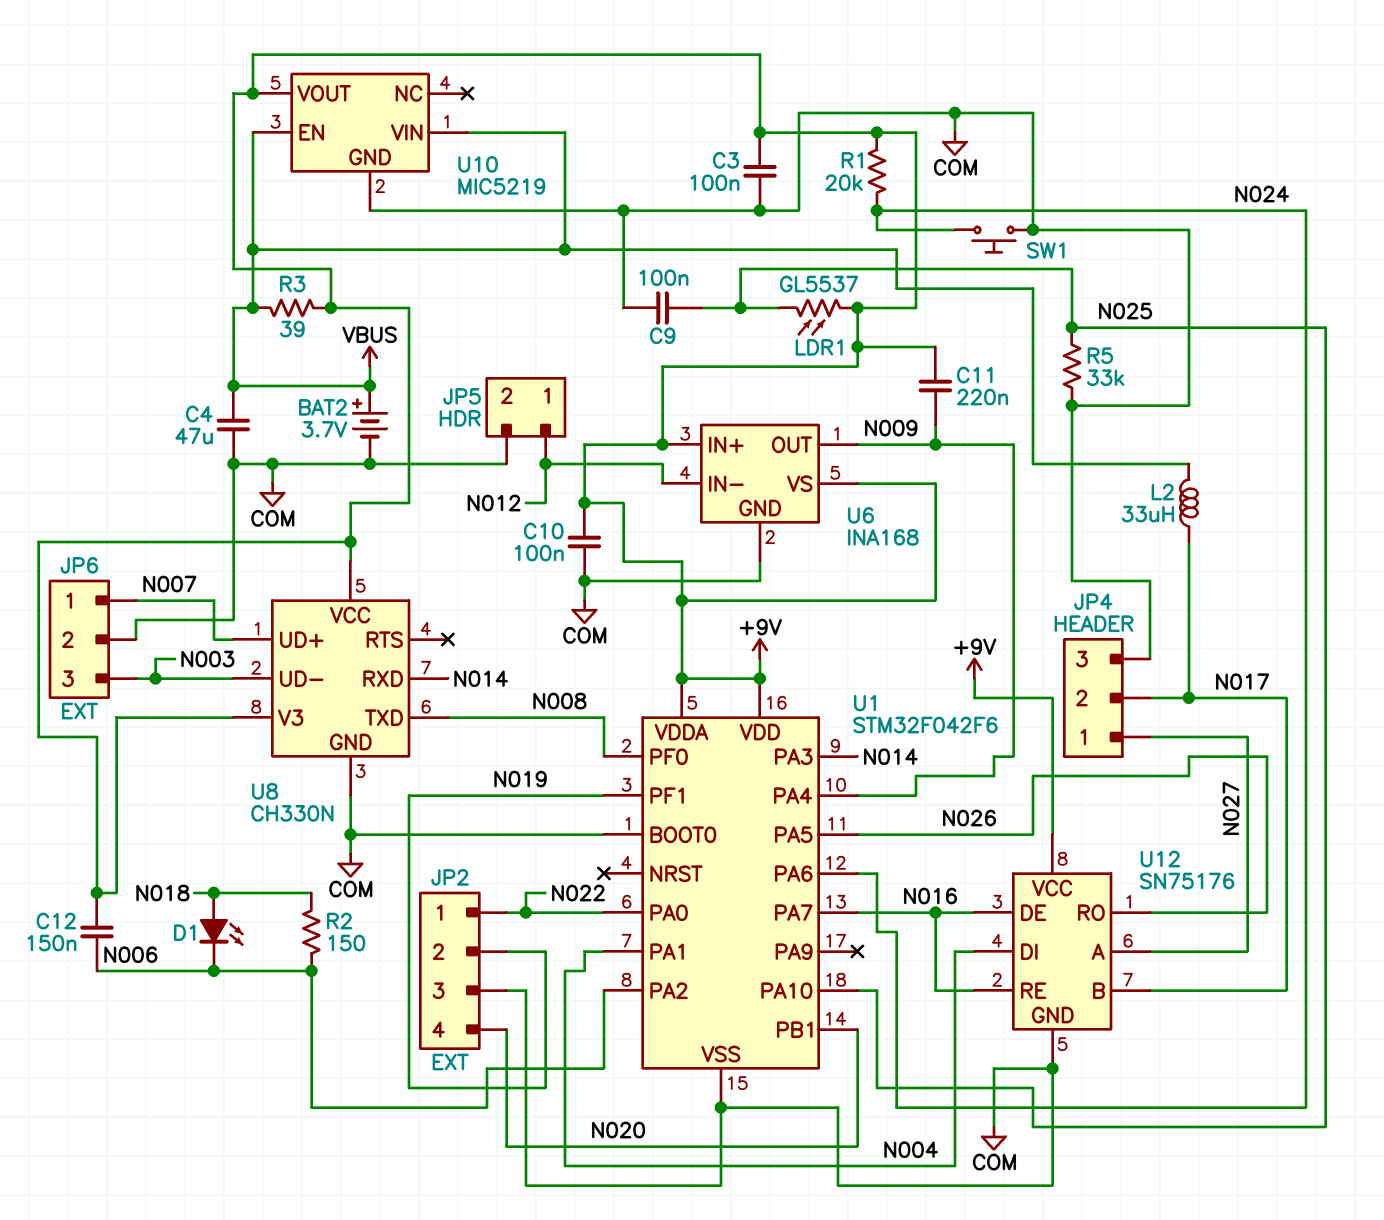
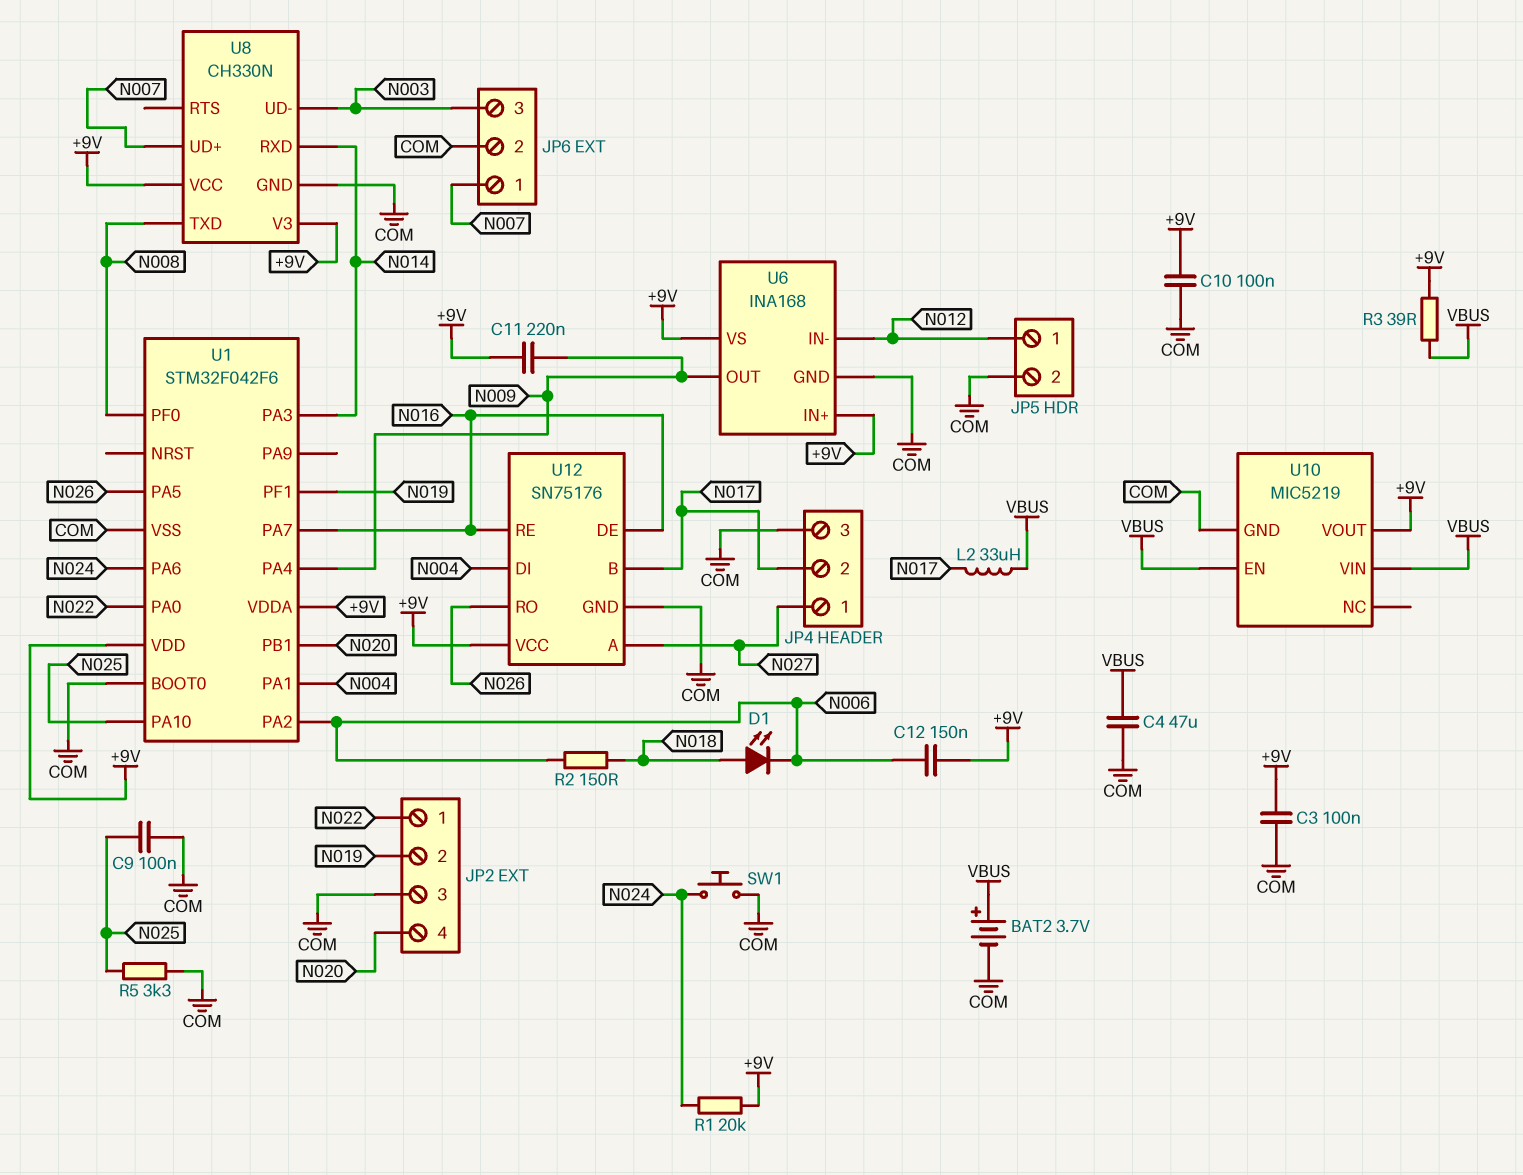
LDR1: GL5537 (+9V, N025) -> none
R5: 33k (COM, N025) -> 3.3k (COM, N025)

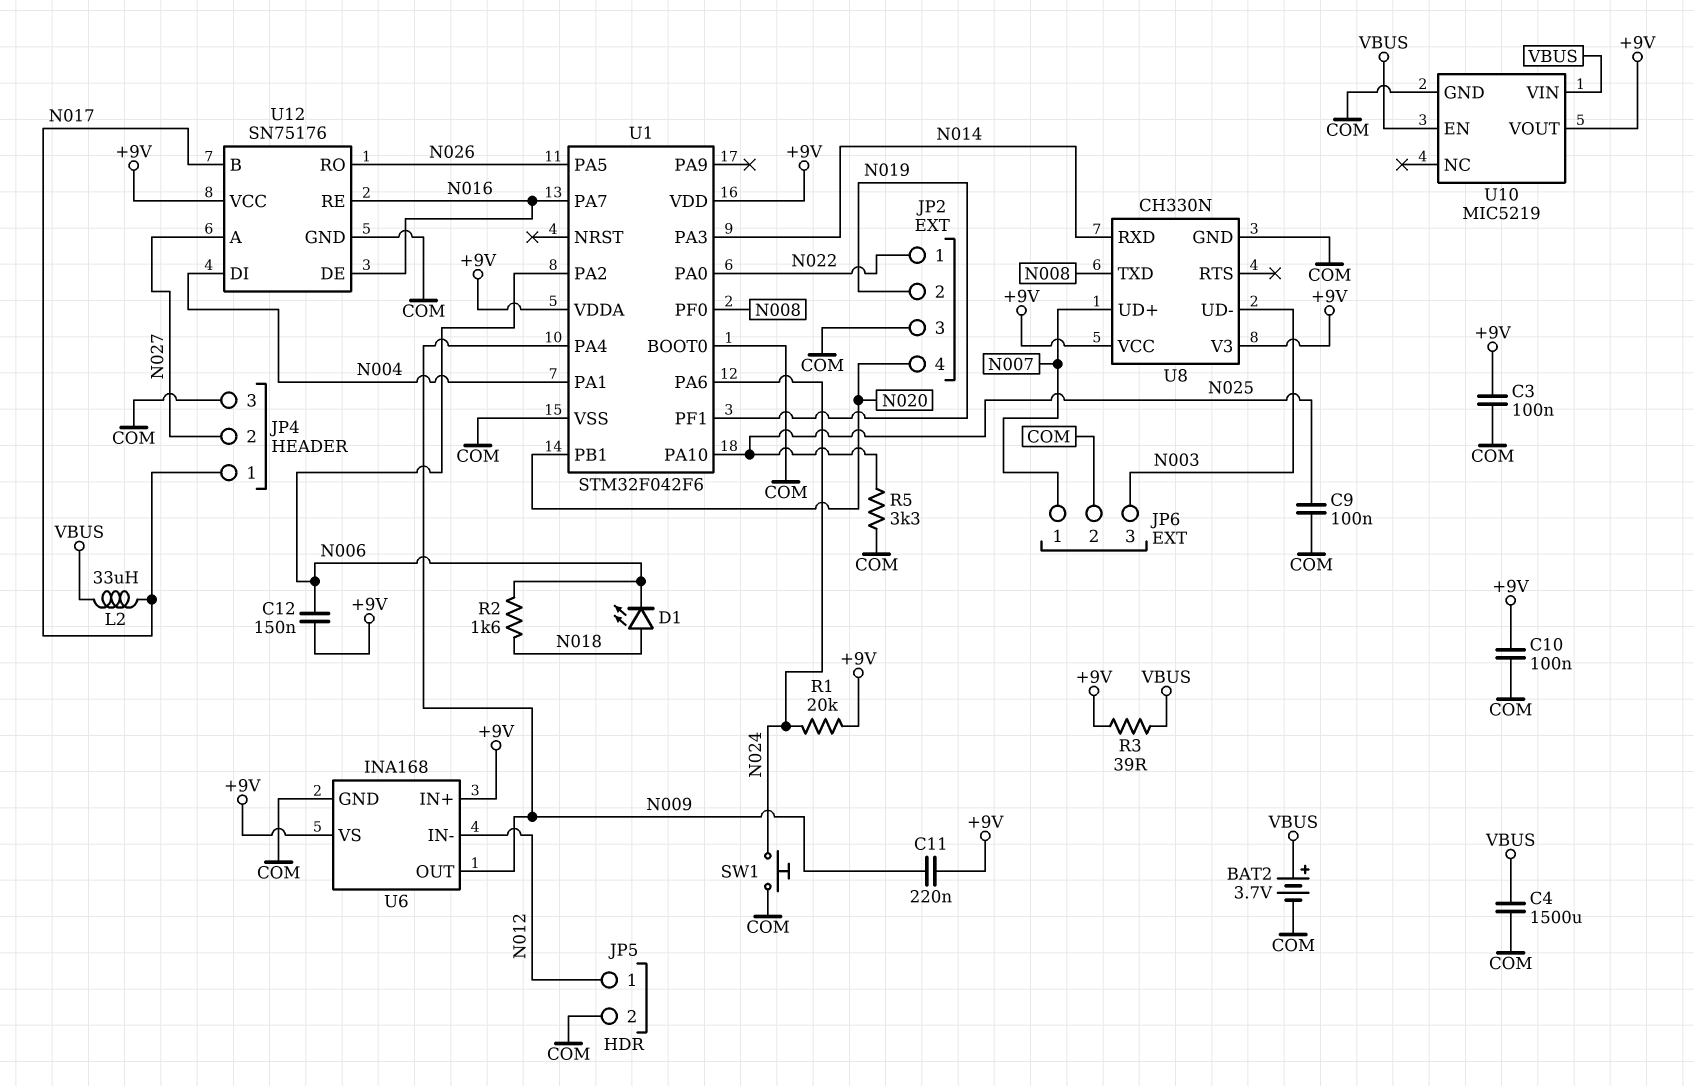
C4: 47uF (COM, VBUS) -> 1500uF (COM, VBUS)
JP4 pin 1: N027 -> N017
JP4 pin 2: N017 -> N027
R2: 150 (N006, N018) -> 1.6k (N006, N018)

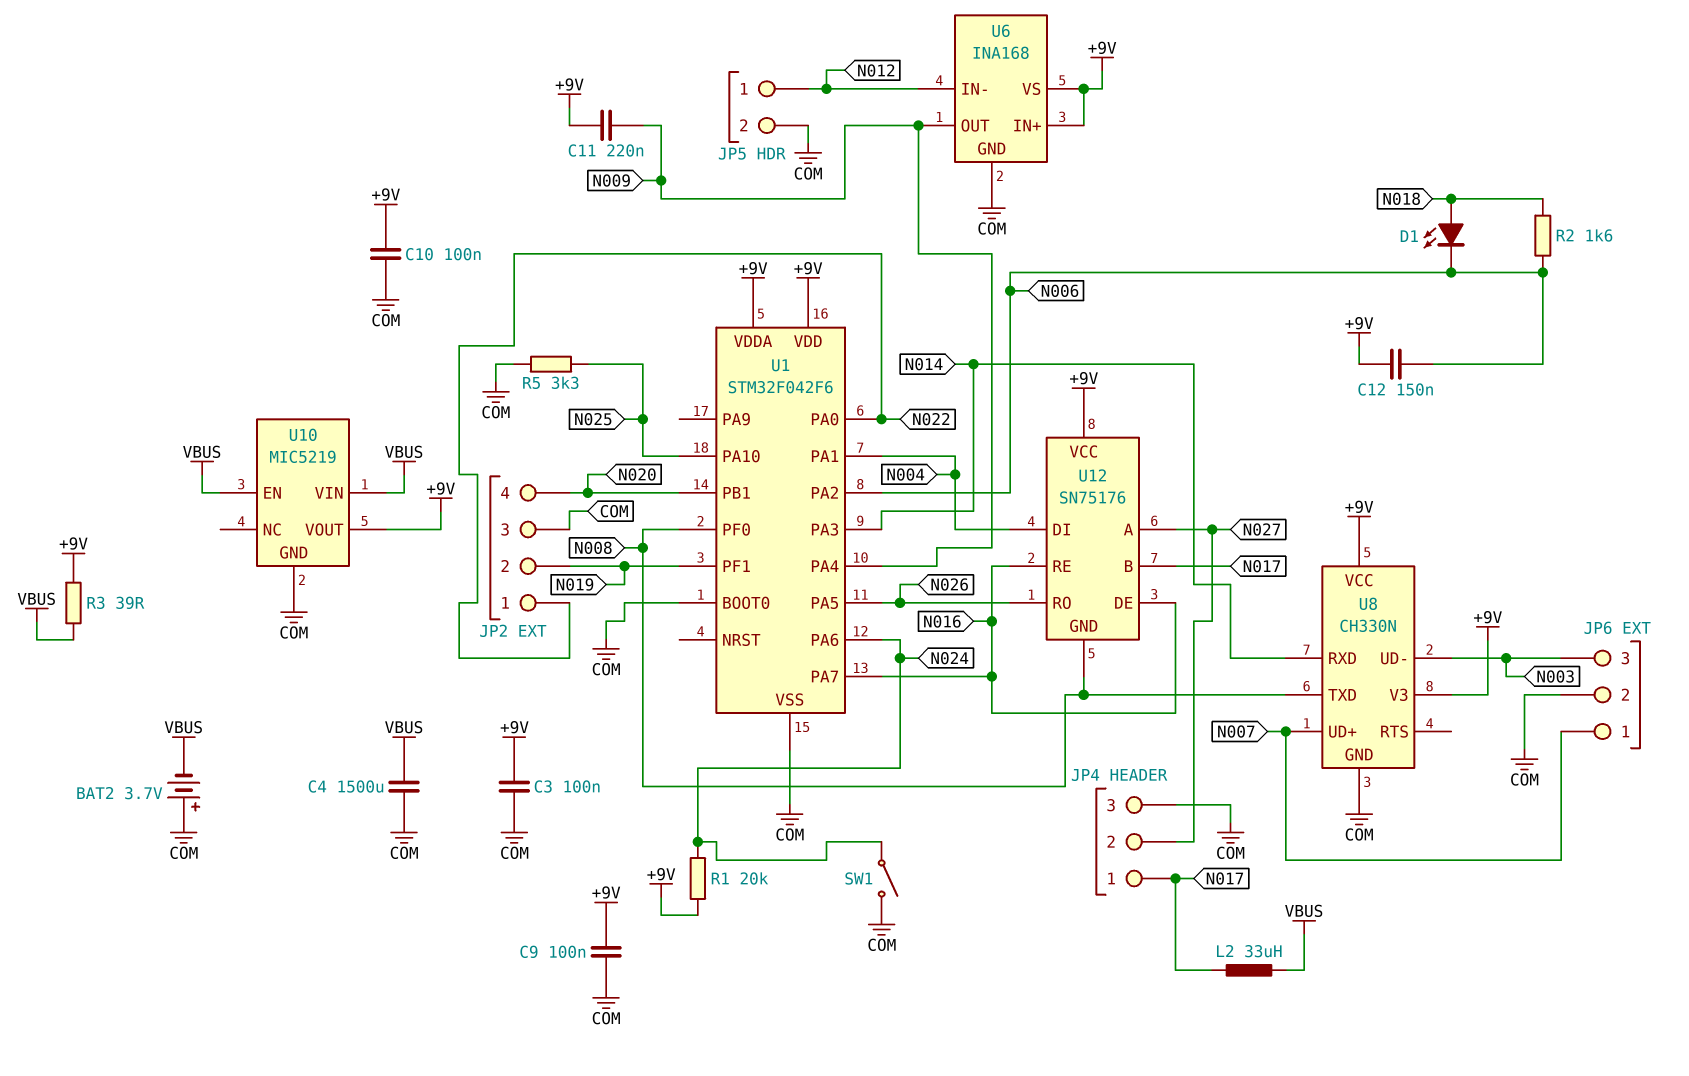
BAT2: 3.7V (plus VBUS, minus COM) -> 3.7V (plus COM, minus VBUS)
C9: 100nF (COM, N025) -> 100nF (+9V, COM)
SW1: button (COM, N024) -> switch (COM, N024)
U12 pin GND: COM -> N008

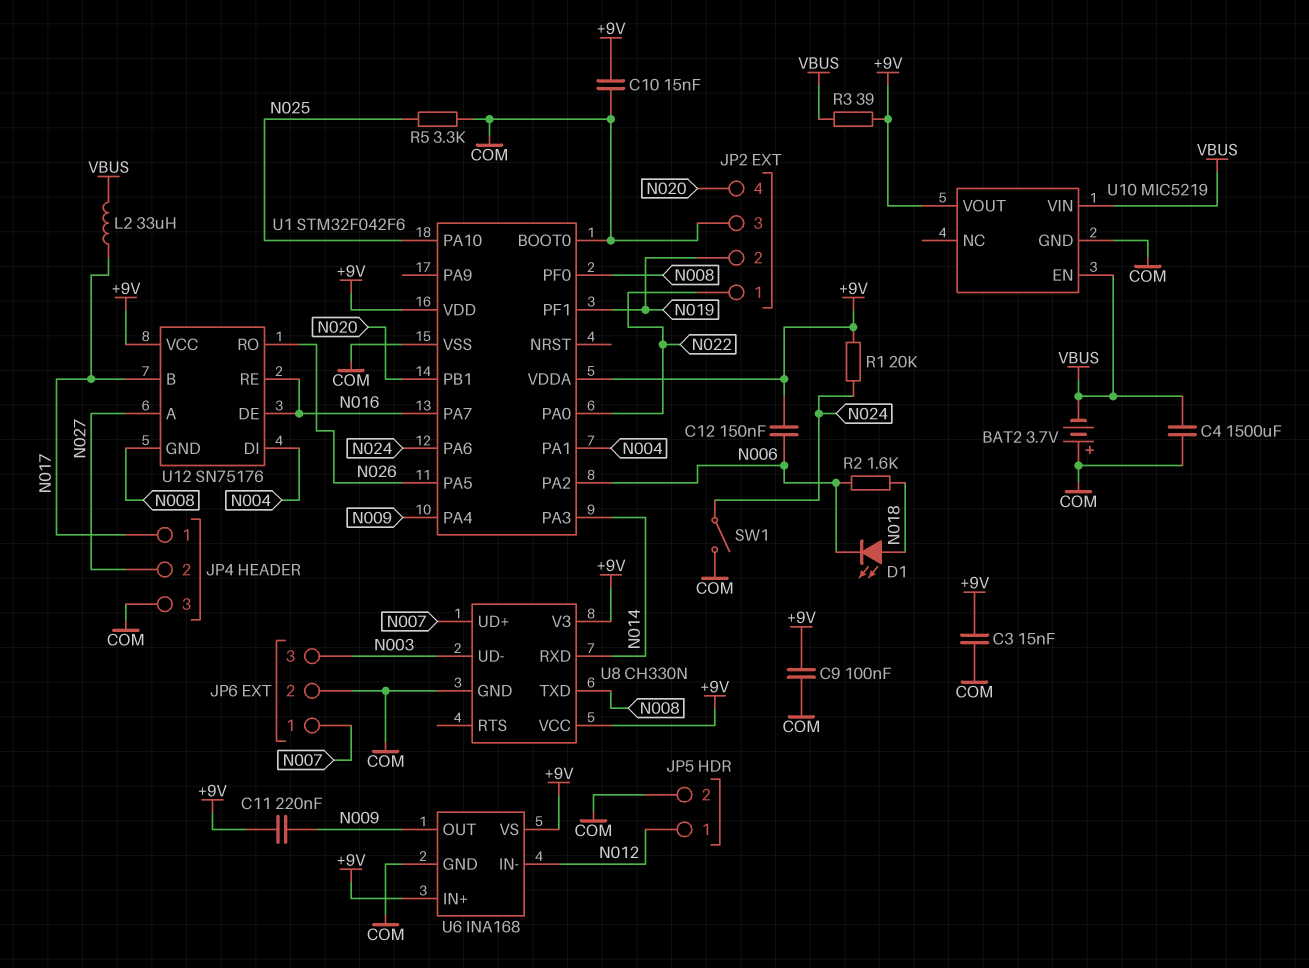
C3: 100nF (+9V, COM) -> 15nF (+9V, COM)
C10: 100nF (+9V, COM) -> 15nF (+9V, COM)

